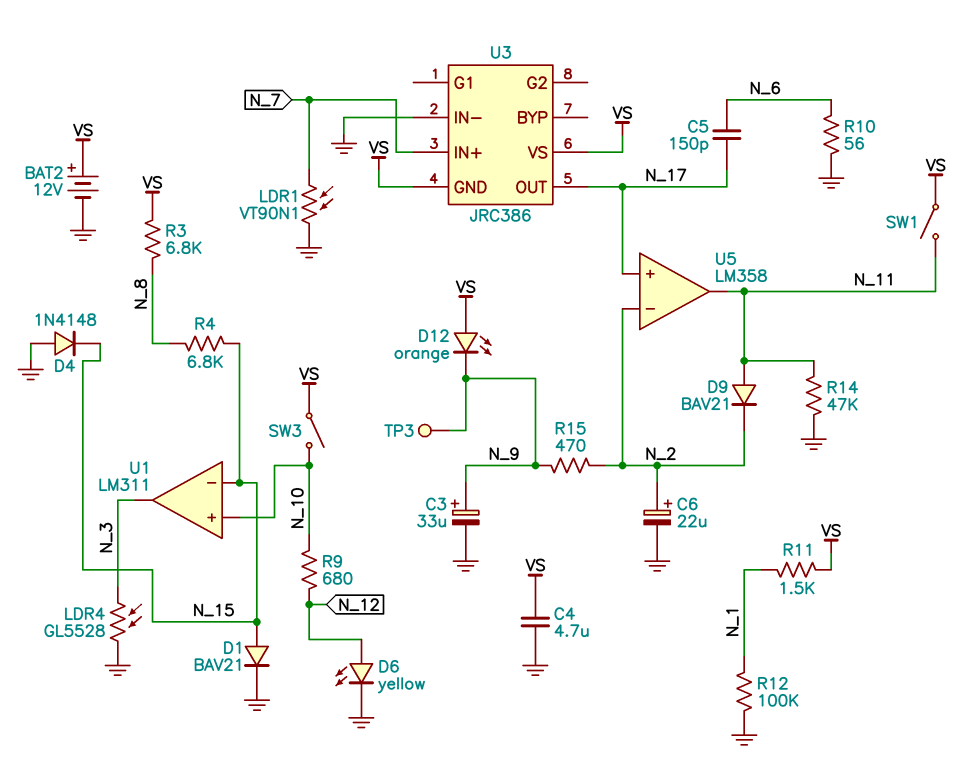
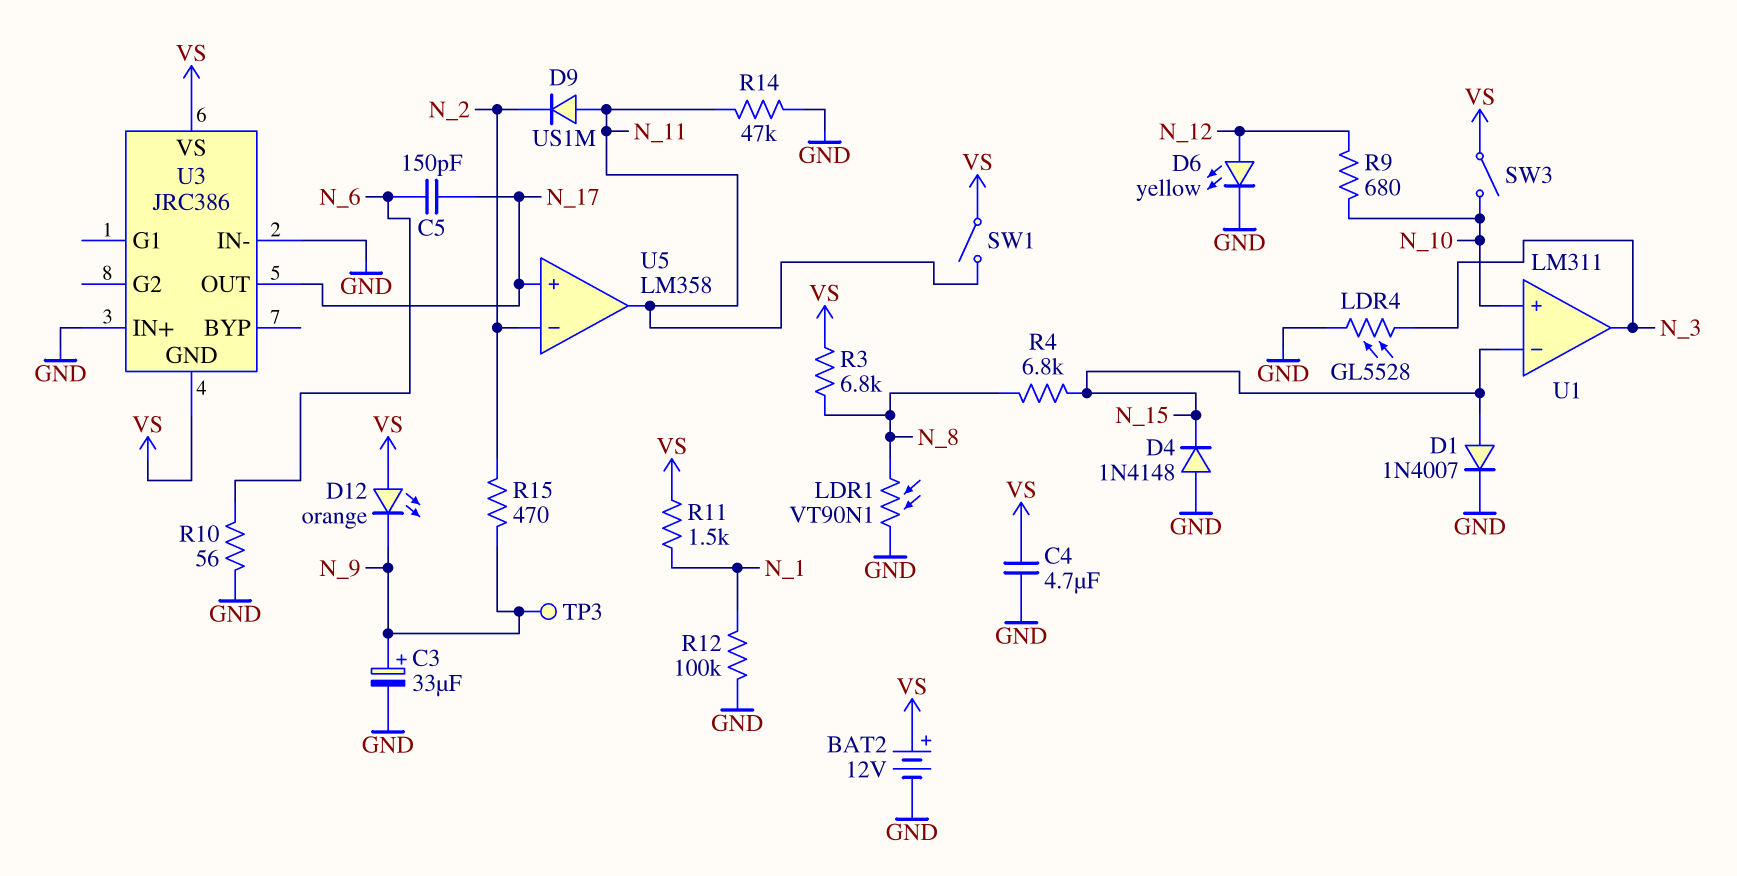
C6: 22uF (plus N_2, minus GND) -> none
D1: diode BAV21 (A N_15, K GND) -> diode 1N4007 (A N_15, K GND)
D9: diode BAV21 (A N_11, K N_2) -> diode US1M (A N_11, K N_2)
LDR1: VT90N1 (GND, N_7) -> VT90N1 (GND, N_8)
U3 pin IN+: N_7 -> GND

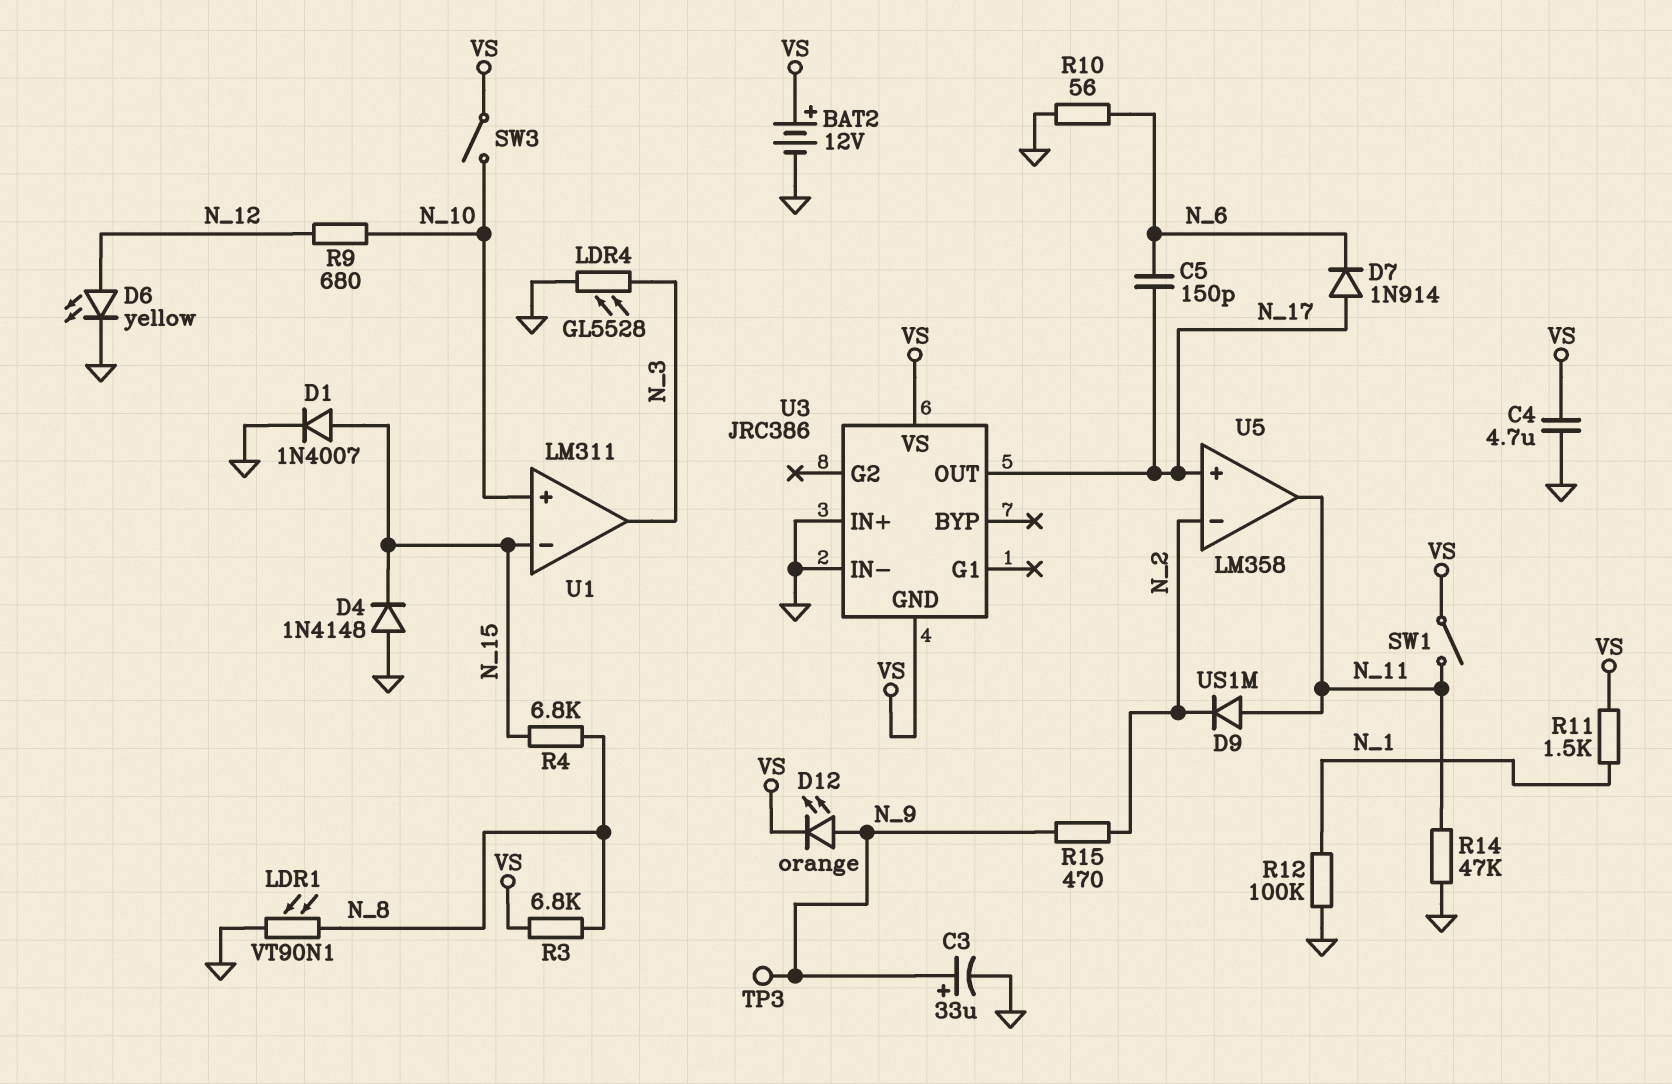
D7: none -> diode 1N914 (A N_17, K N_6)
D12: LED orange (A VS, K N_9) -> LED orange (A N_9, K VS)

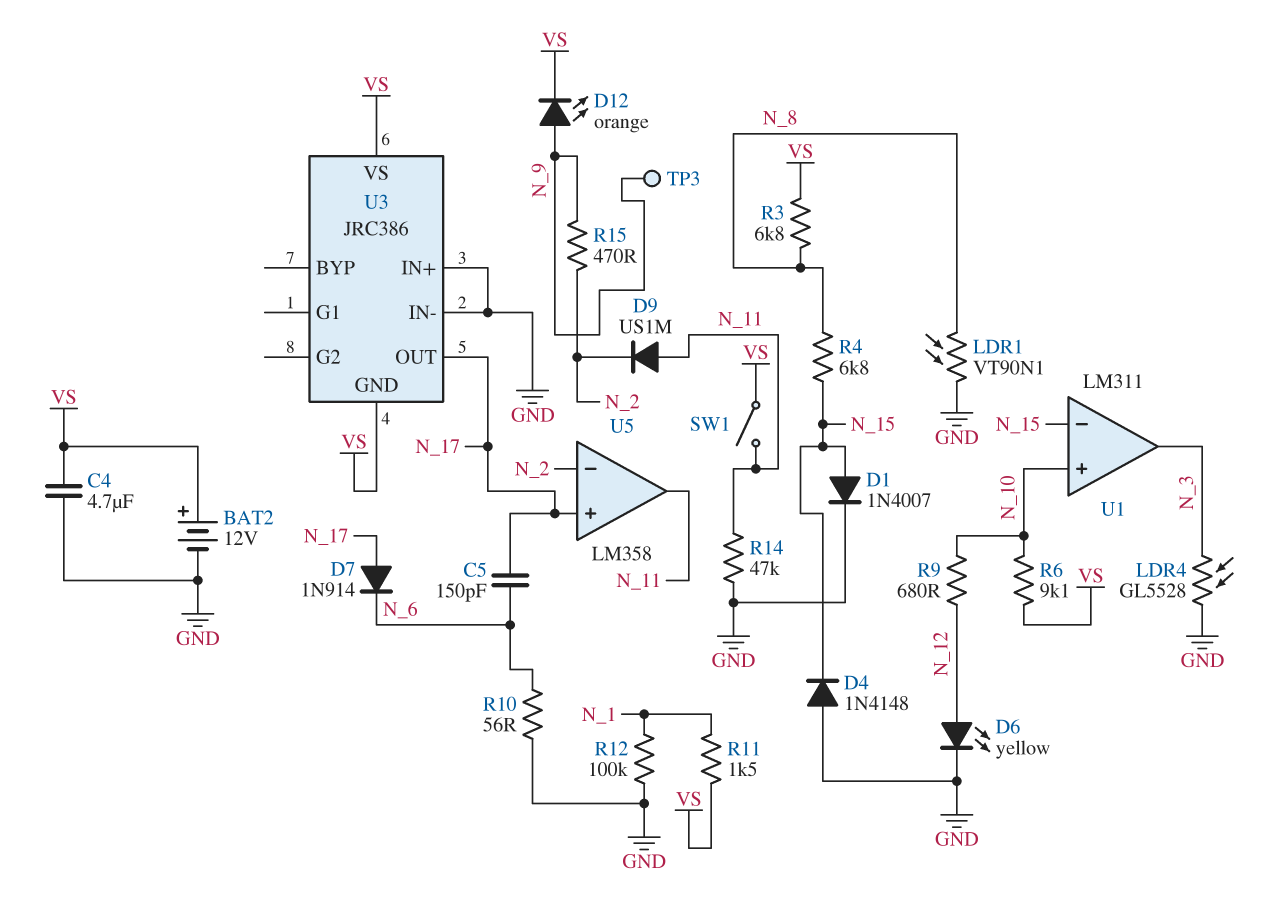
C3: 33uF (plus N_9, minus GND) -> none
R6: none -> 9.1k (N_10, VS)
SW3: switch (N_10, VS) -> none

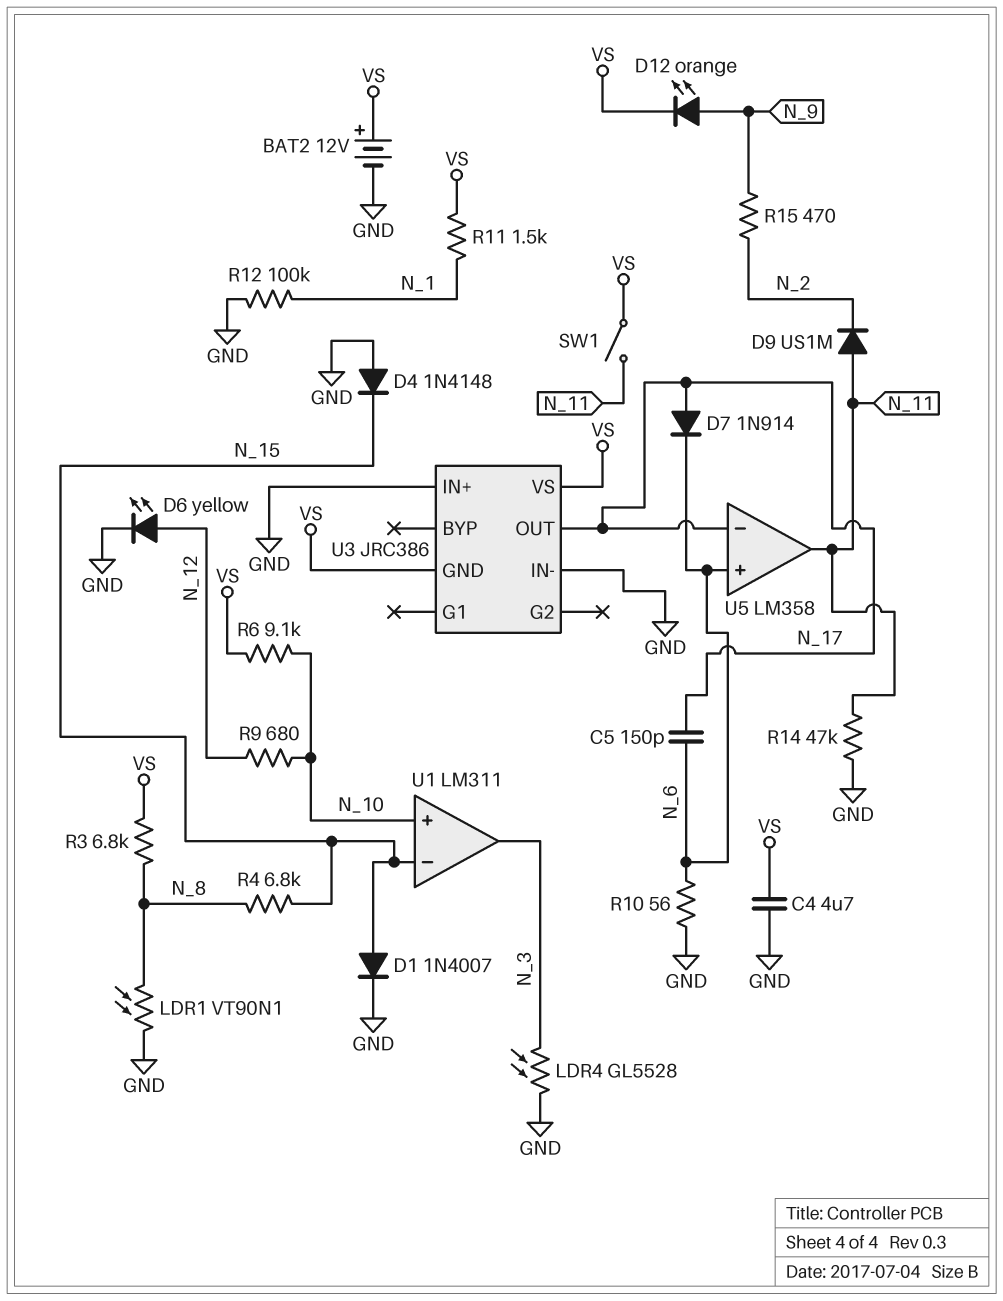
TP3: test point (N_9) -> none
U5 pin in+: N_17 -> N_6
U5 pin in-: N_2 -> N_17

